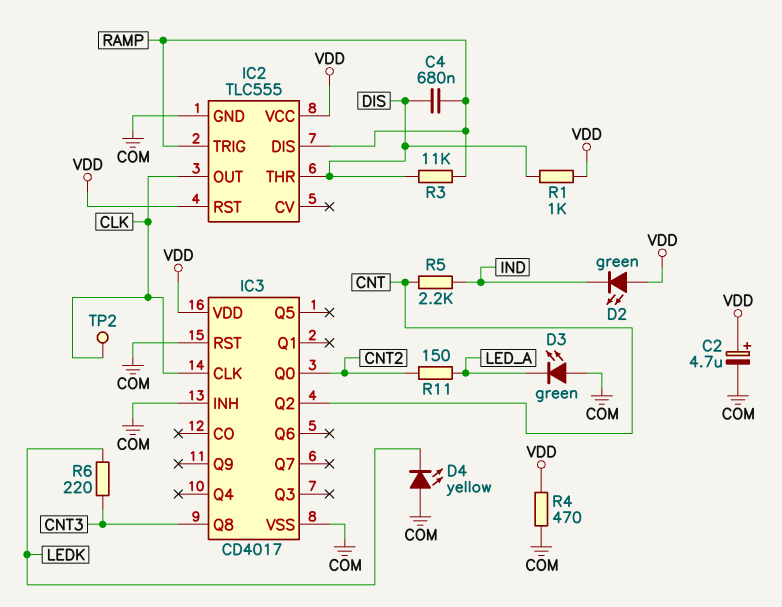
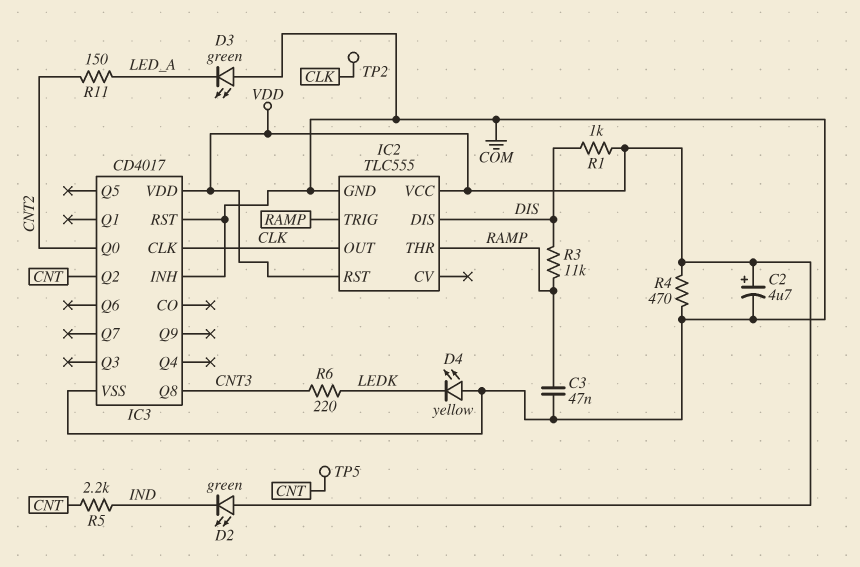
C3: none -> 47nF (COM, RAMP)
C4: 680nF (DIS, RAMP) -> none
IC2 pin DIS: RAMP -> DIS
IC2 pin THR: DIS -> RAMP
TP5: none -> test point (CNT)

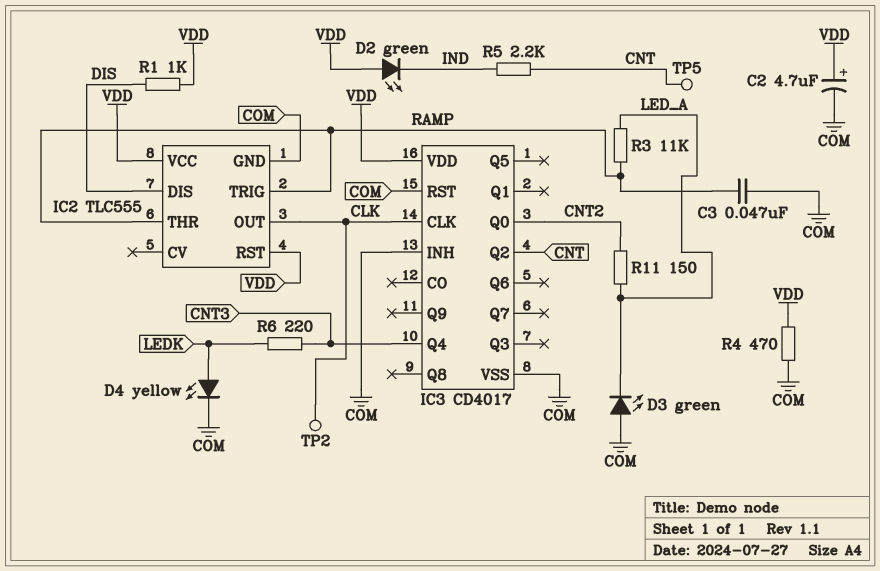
D4: LED yellow (A COM, K LEDK) -> LED yellow (A LEDK, K COM)
IC3 pin Q4: none -> CNT3
IC3 pin Q8: CNT3 -> none
R3: 11k (DIS, RAMP) -> 11k (LED_A, RAMP)

